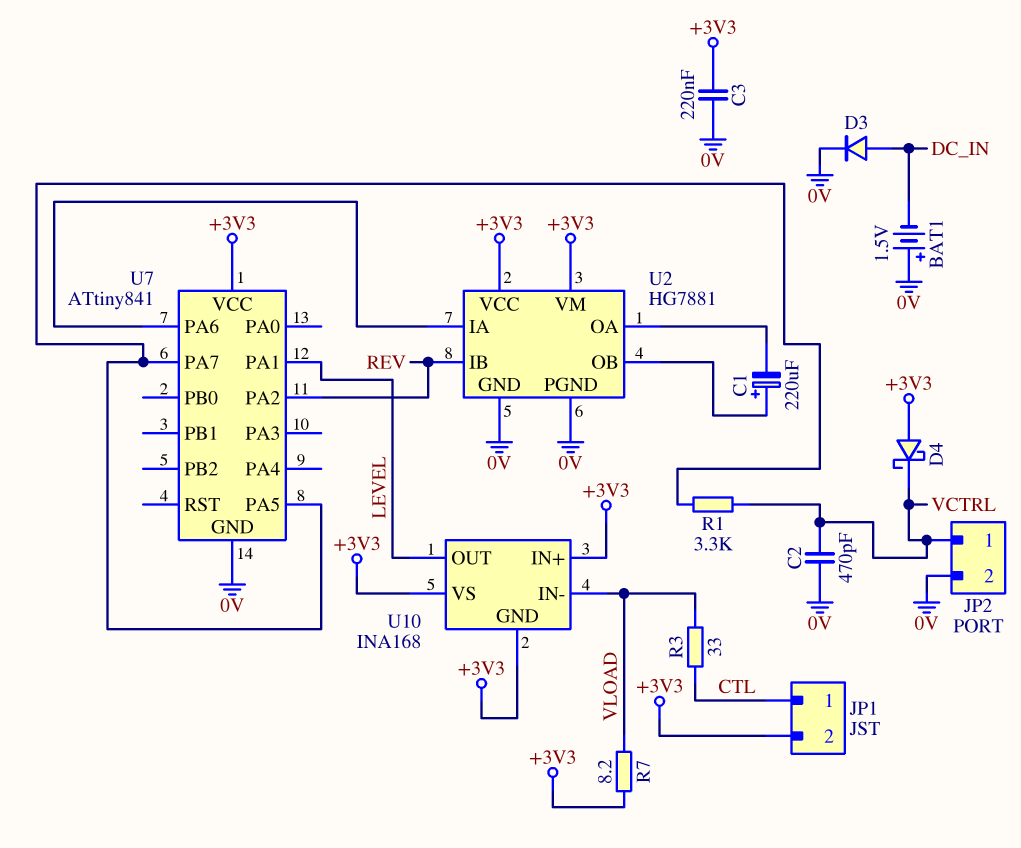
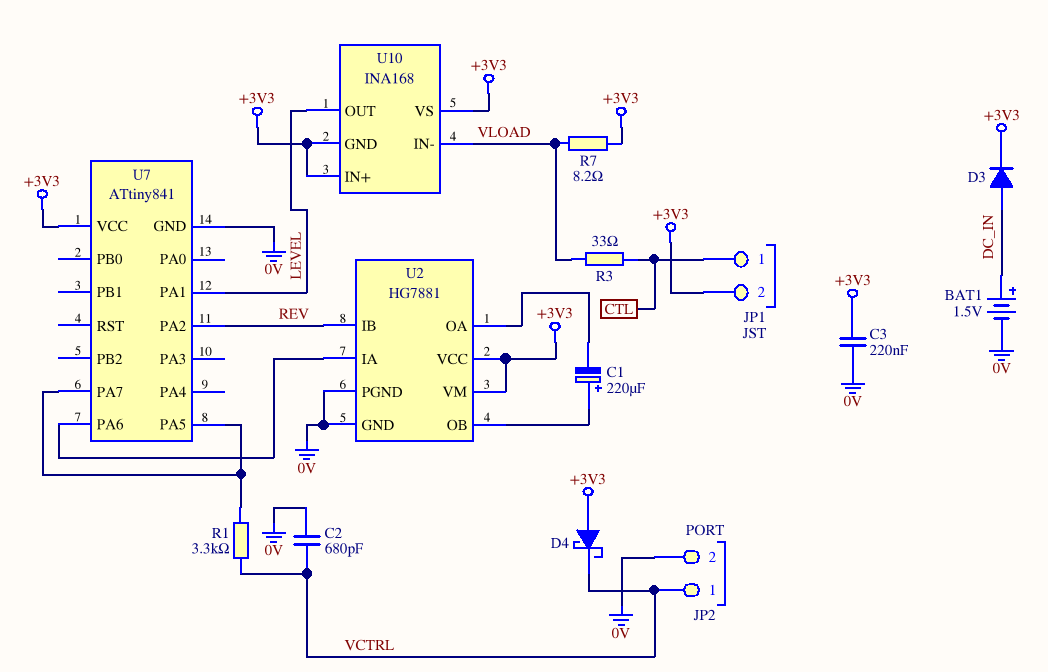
BAT1: 1.5V (plus 0V, minus DC_IN) -> 1.5V (plus DC_IN, minus 0V)
C2: 470pF (0V, VCTRL) -> 680pF (0V, VCTRL)
D3: diode (A DC_IN, K 0V) -> diode (A DC_IN, K +3V3)

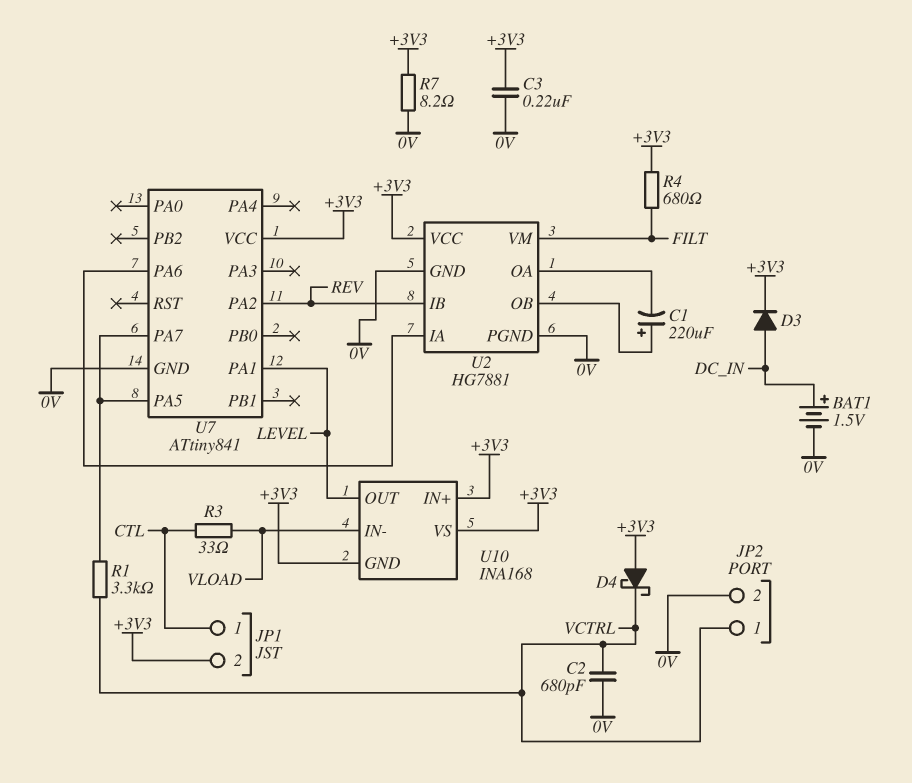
R4: none -> 680 (+3V3, FILT)
R7: 8.2 (+3V3, VLOAD) -> 8.2 (+3V3, 0V)
U2 pin VM: +3V3 -> FILT

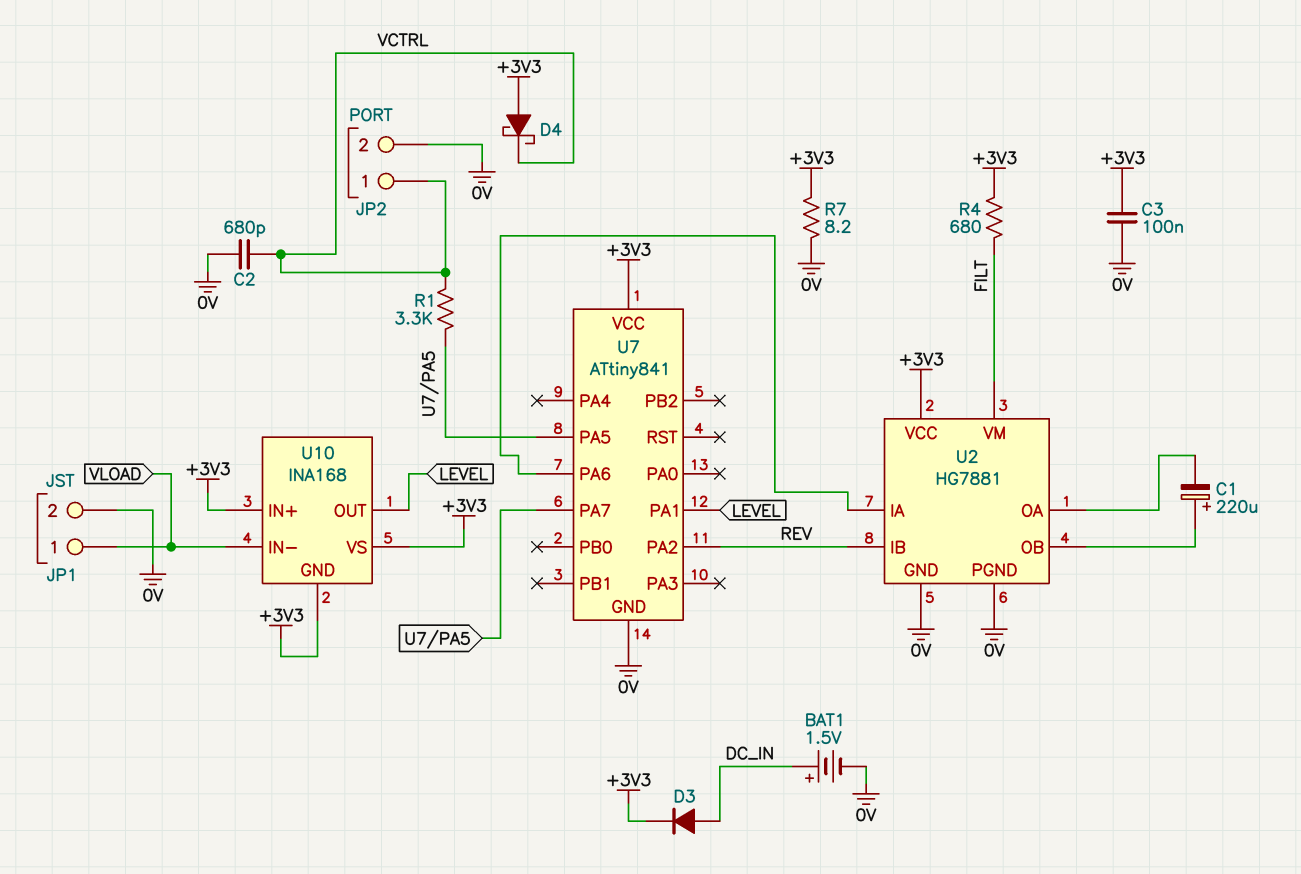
C3: 220nF (+3V3, 0V) -> 100nF (+3V3, 0V)
JP1 pin 1: CTL -> VLOAD
JP1 pin 2: +3V3 -> 0V
R3: 33 (CTL, VLOAD) -> none

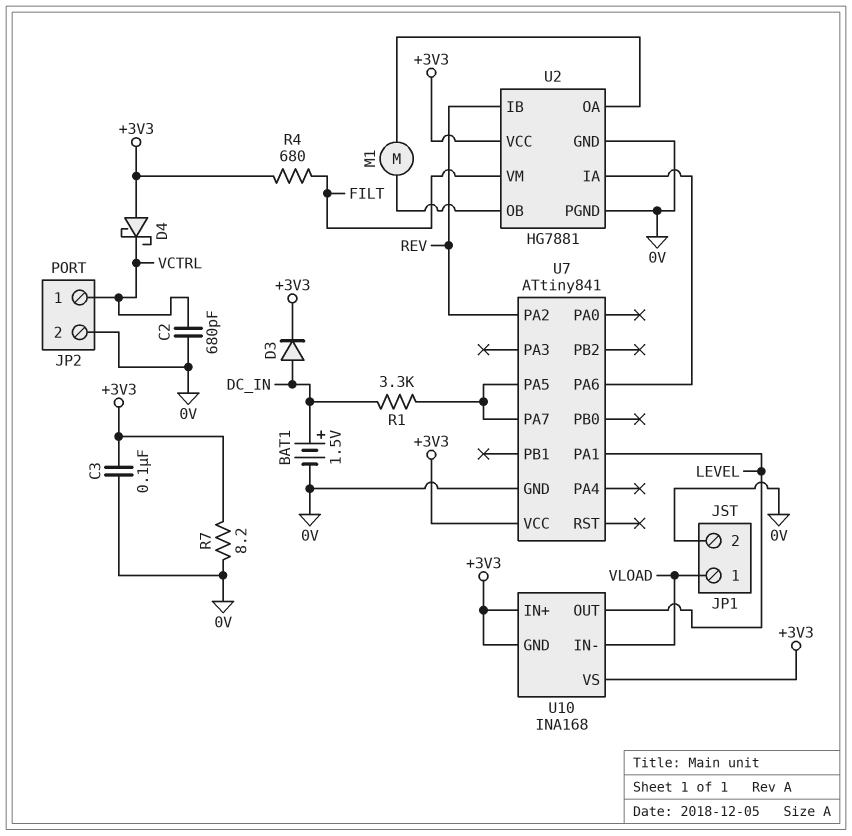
C1: 220uF (plus U2/OB, minus U2/OA) -> none
M1: none -> motor (U2/OA, U2/OB)
R1: 3.3k (U7/PA5, VCTRL) -> 3.3k (DC_IN, U7/PA5)

